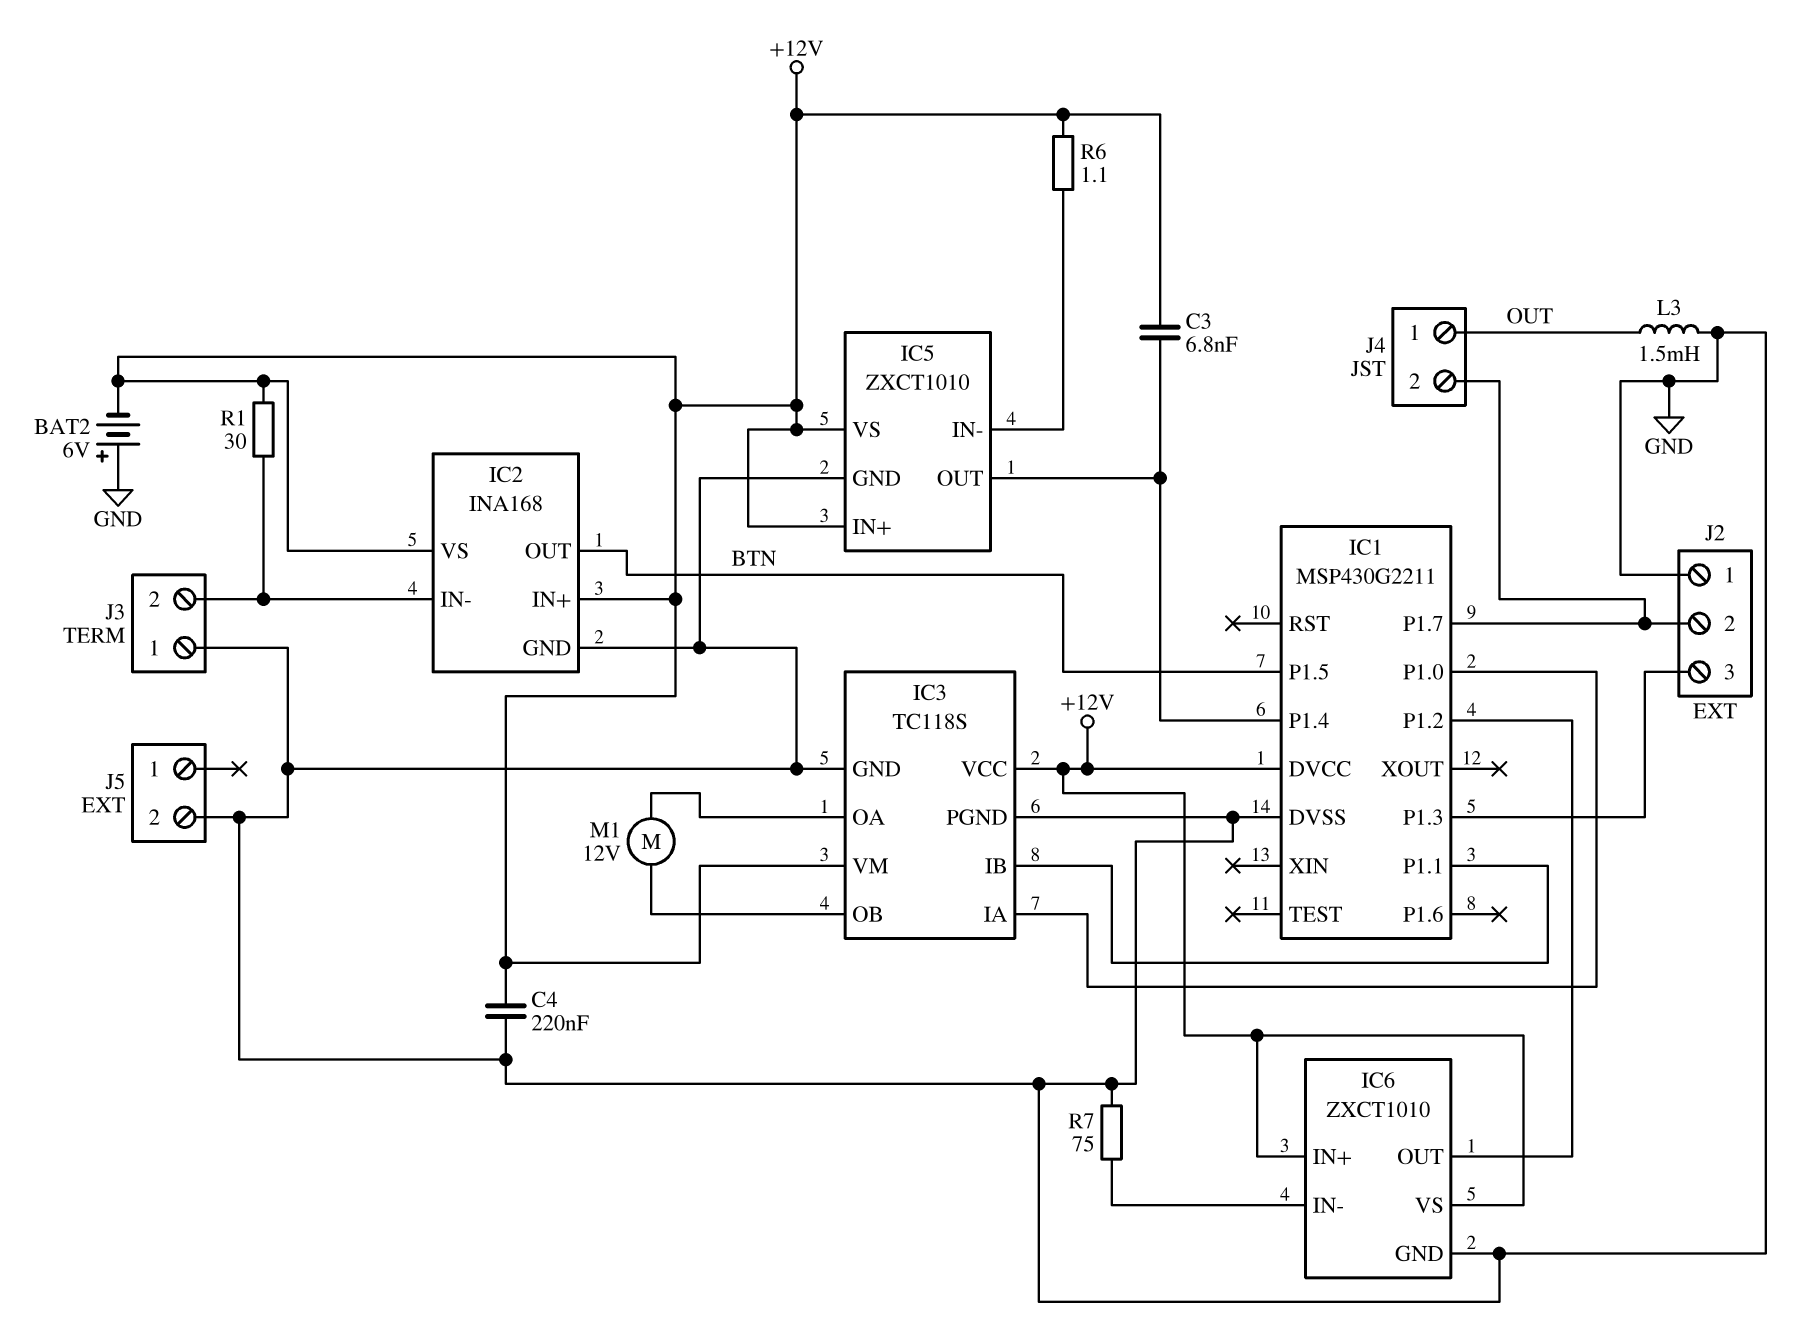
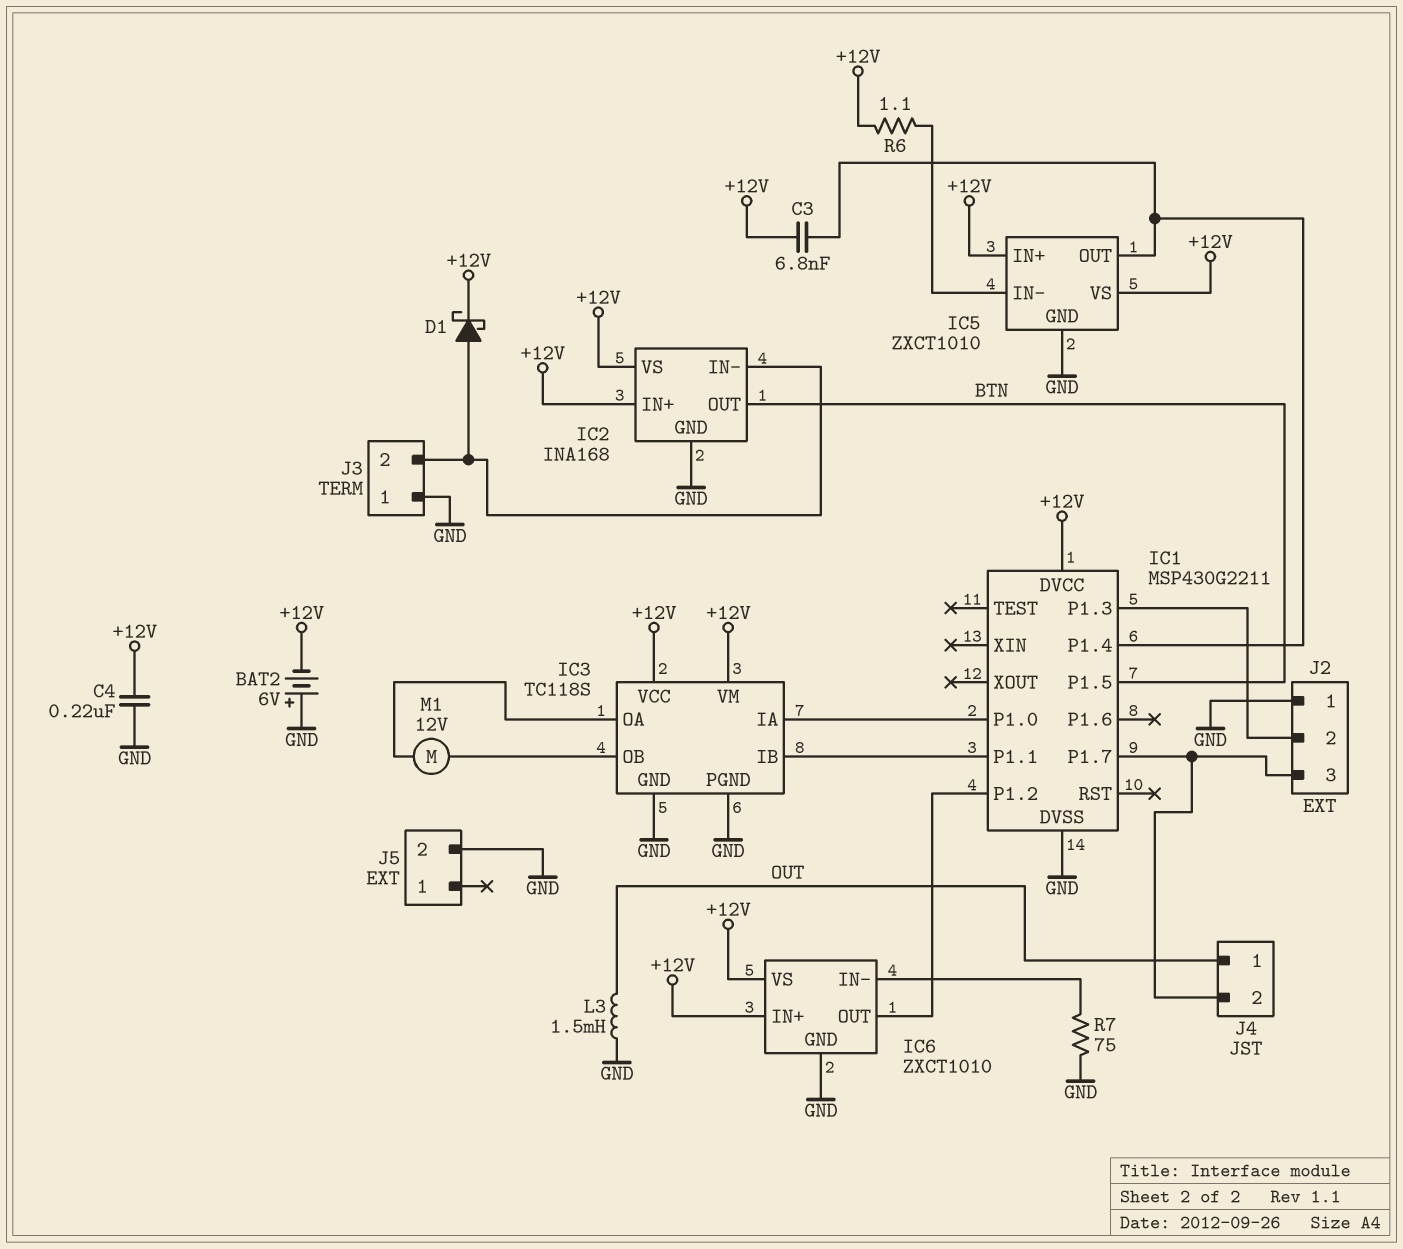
D1: none -> schottky (A IC2/IN-, K +12V)
J2 pin 2: IC1/P1.7 -> IC1/P1.3
J2 pin 3: IC1/P1.3 -> IC1/P1.7
R1: 30 (+12V, IC2/IN-) -> none

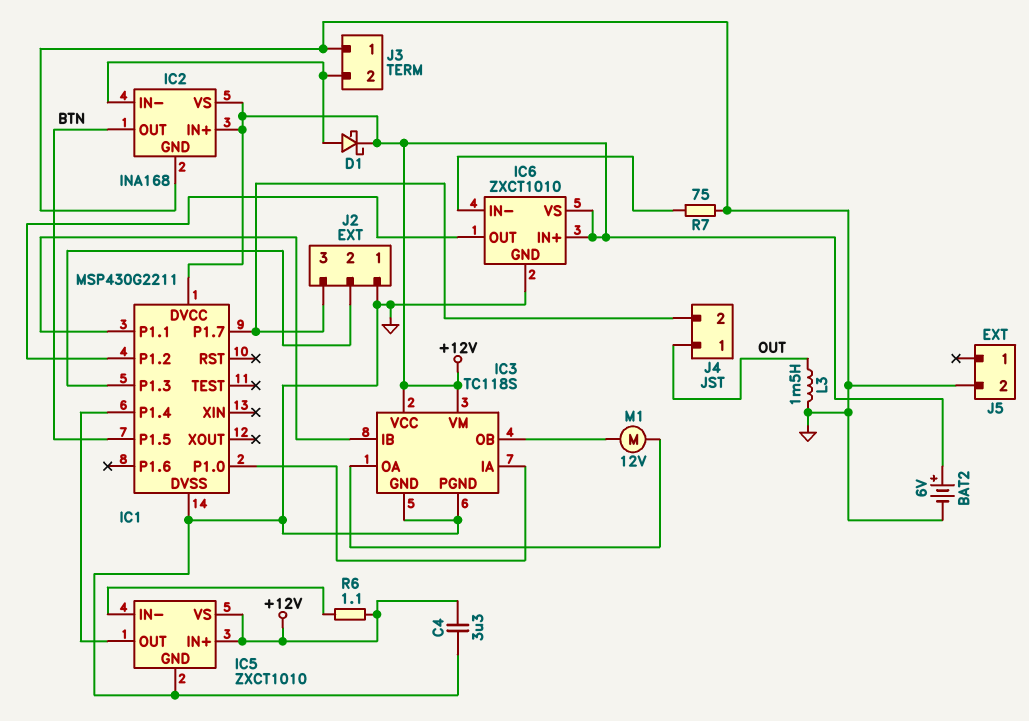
BAT2: 6V (plus GND, minus +12V) -> 6V (plus +12V, minus GND)
C3: 6.8nF (+12V, IC1/P1.4) -> none
C4: 220nF (+12V, GND) -> 3.3uF (+12V, GND)

